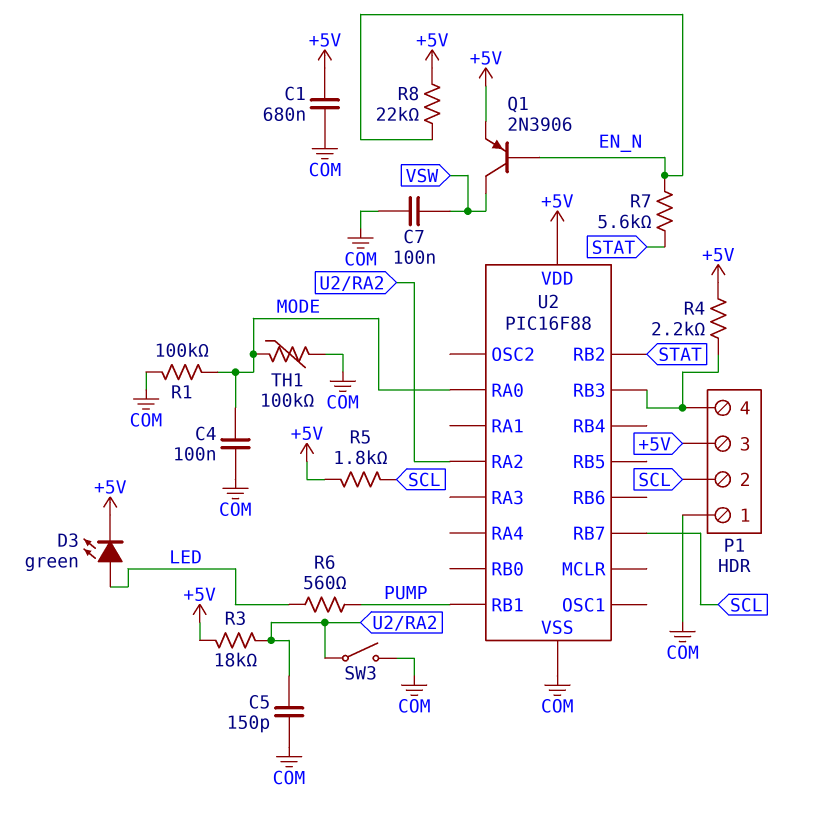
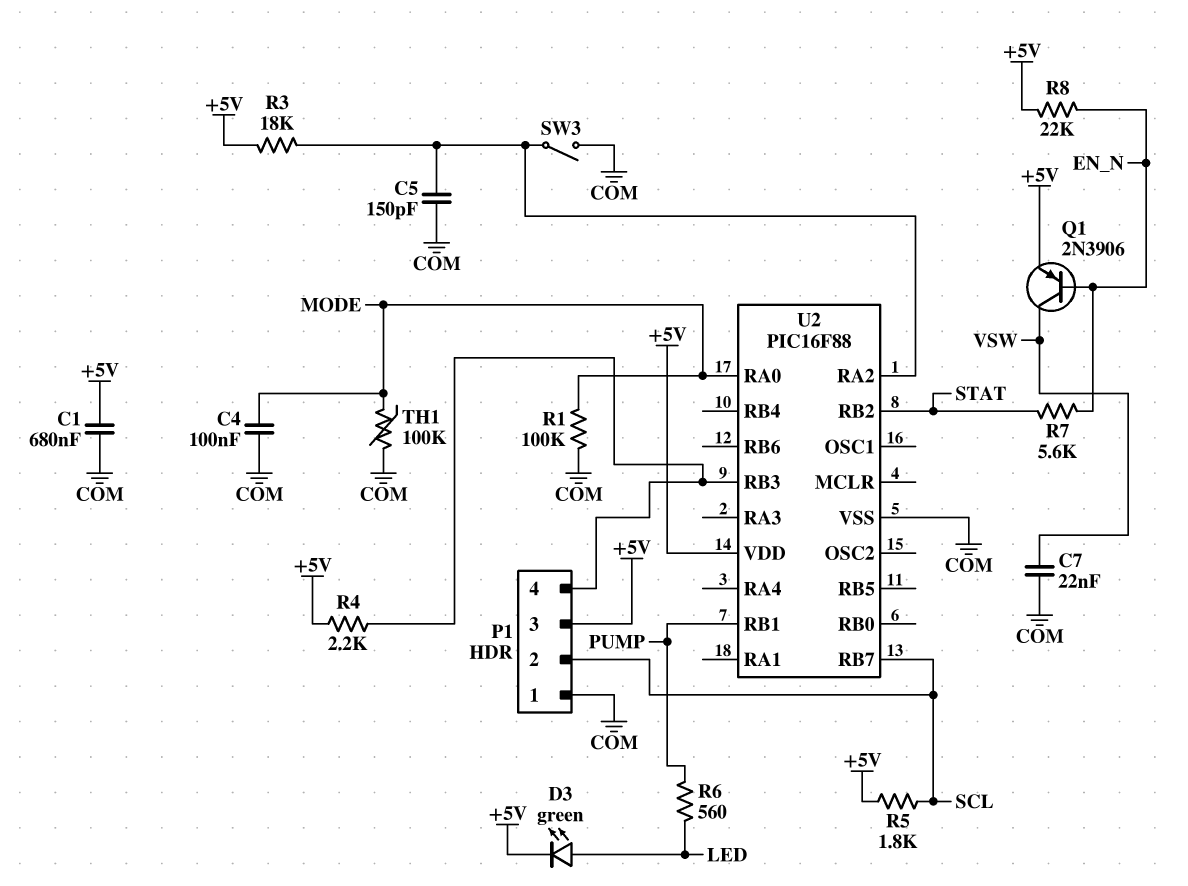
C7: 100nF (COM, VSW) -> 22nF (COM, VSW)

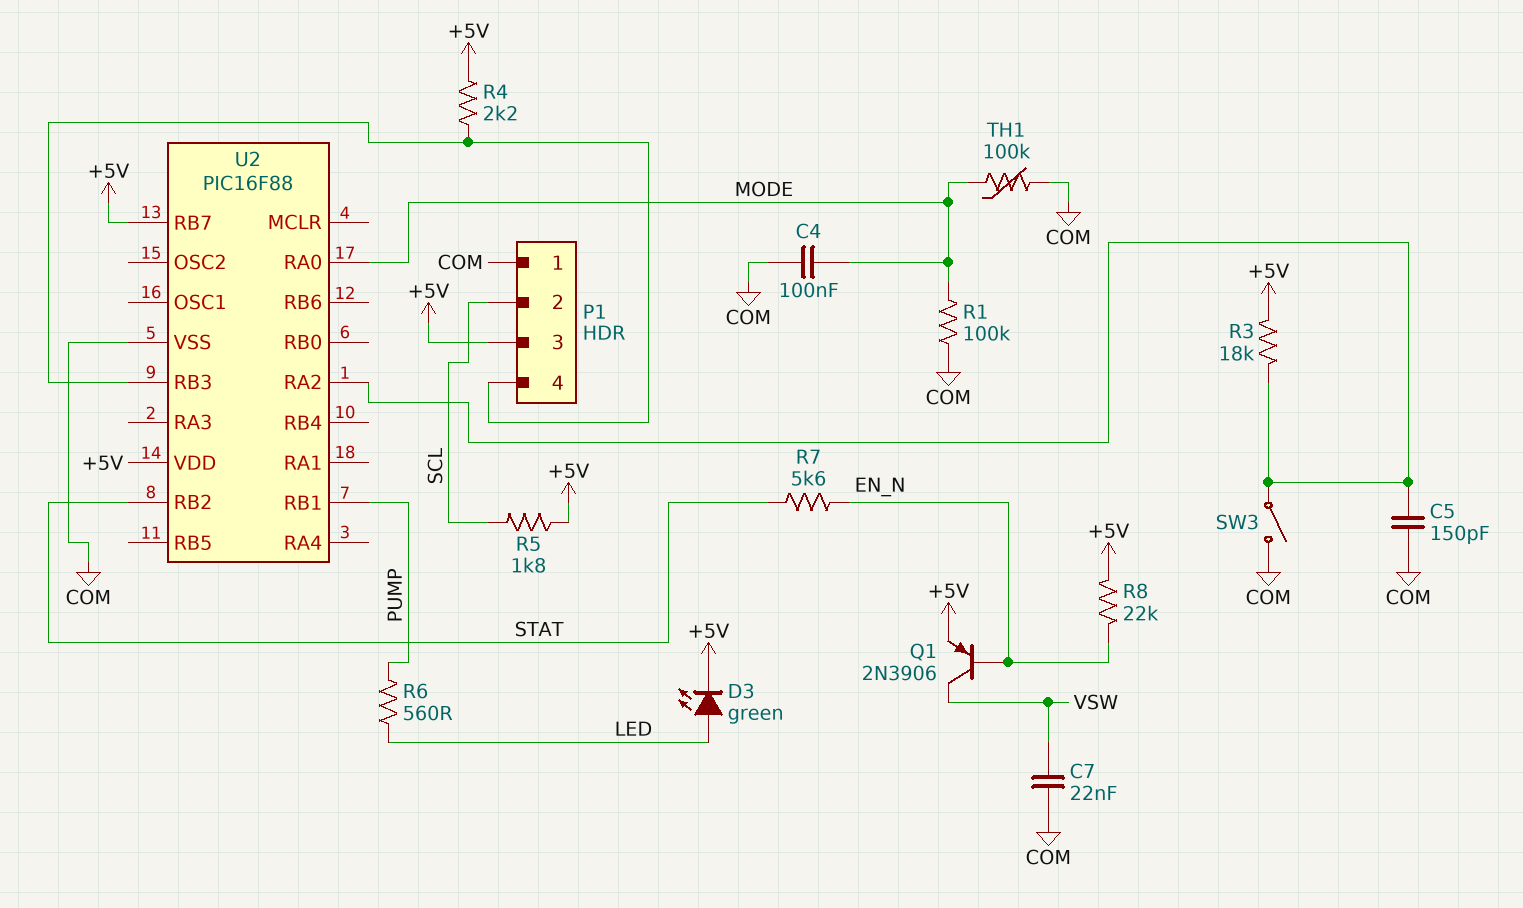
C1: 680nF (+5V, COM) -> none
U2 pin RB7: SCL -> +5V

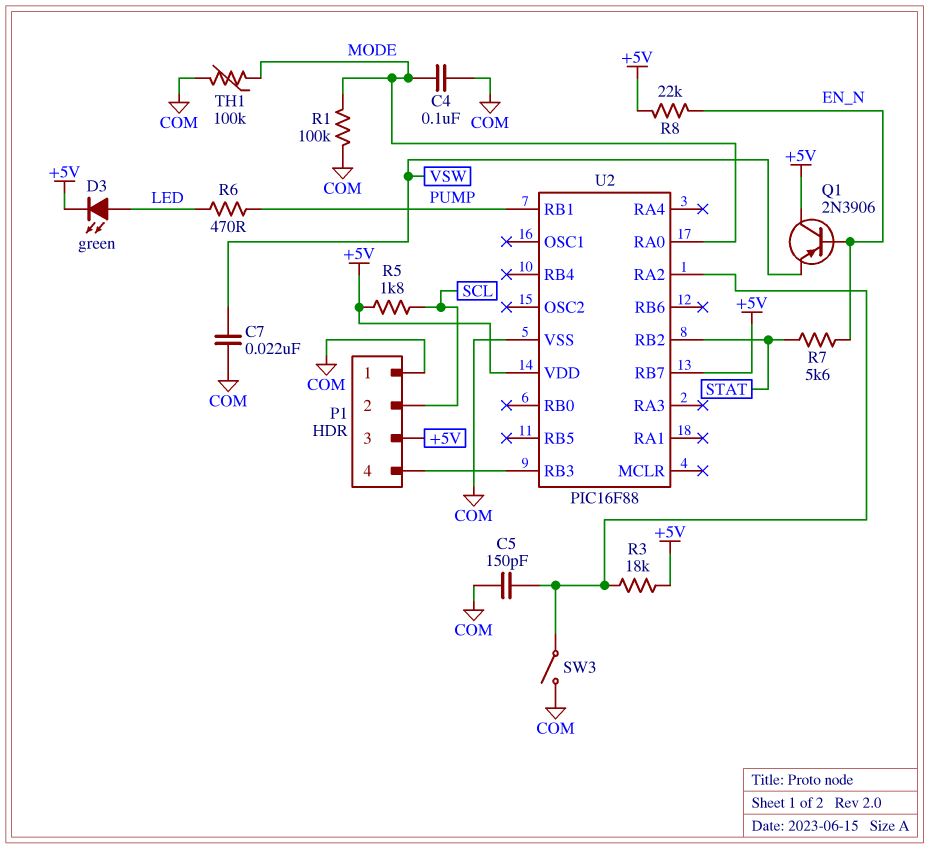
Q1: PNP 2N3906 (B EN_N, C VSW, E +5V) -> PNP 2N3906 (B EN_N, C +5V, E VSW)
R4: 2.2k (+5V, P1/4) -> none
R6: 560 (LED, PUMP) -> 470 (LED, PUMP)

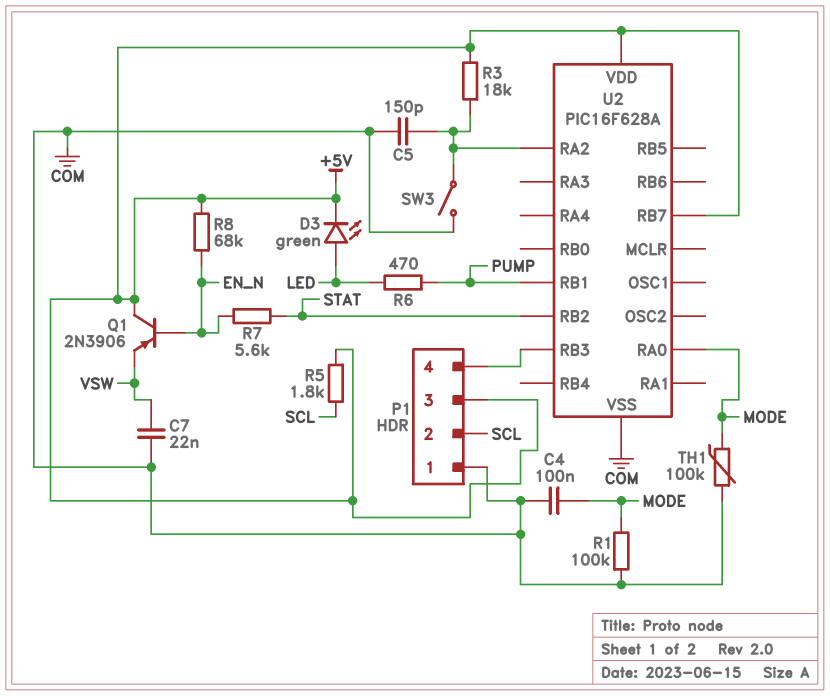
R8: 22k (+5V, EN_N) -> 68k (+5V, EN_N)
U2: PIC16F88 -> PIC16F628A

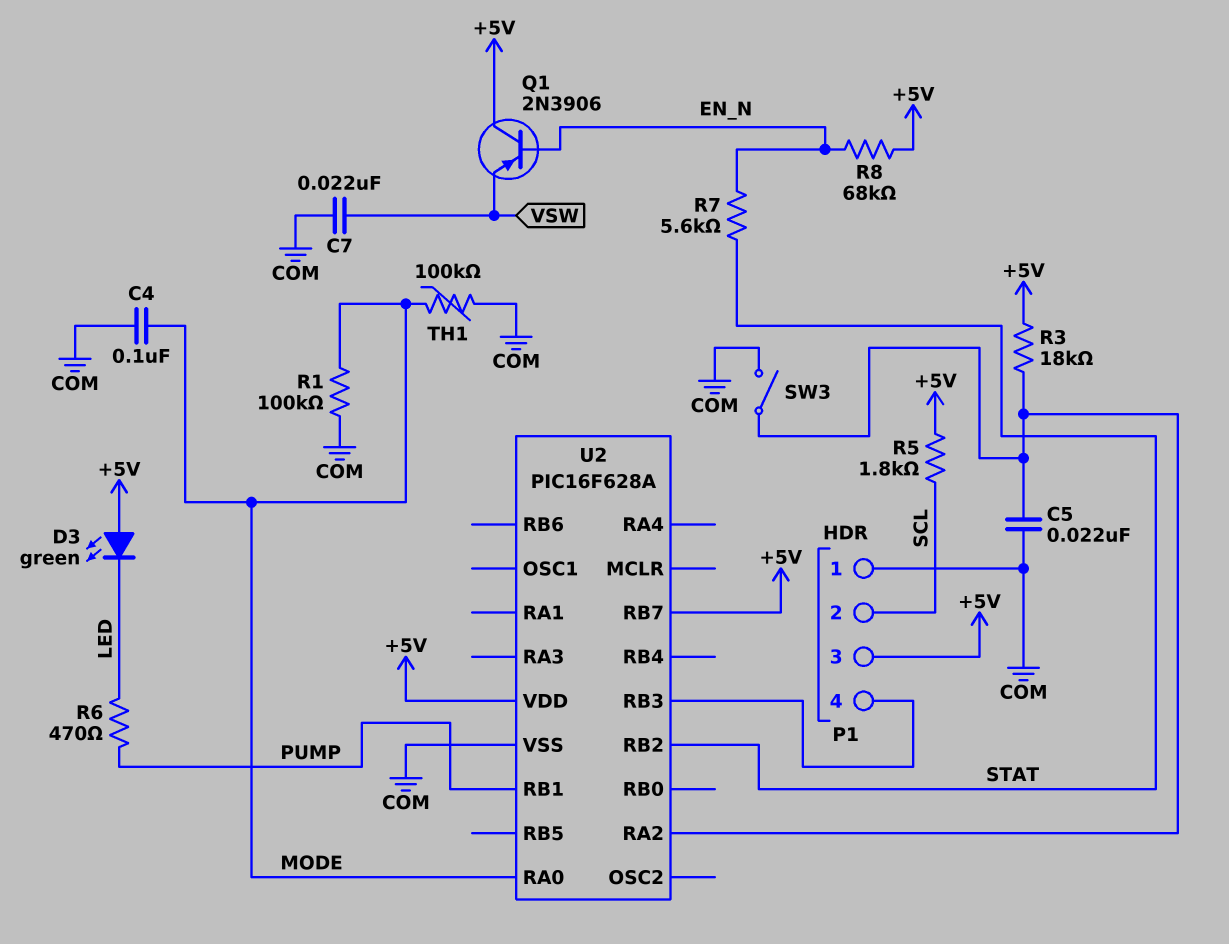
C5: 150pF (COM, U2/RA2) -> 22nF (COM, U2/RA2)
D3: LED green (A LED, K +5V) -> LED green (A +5V, K LED)

